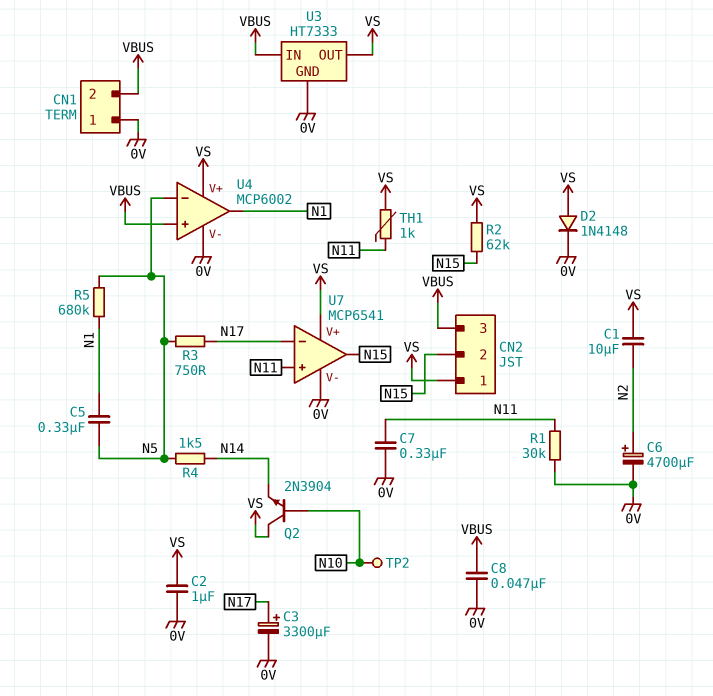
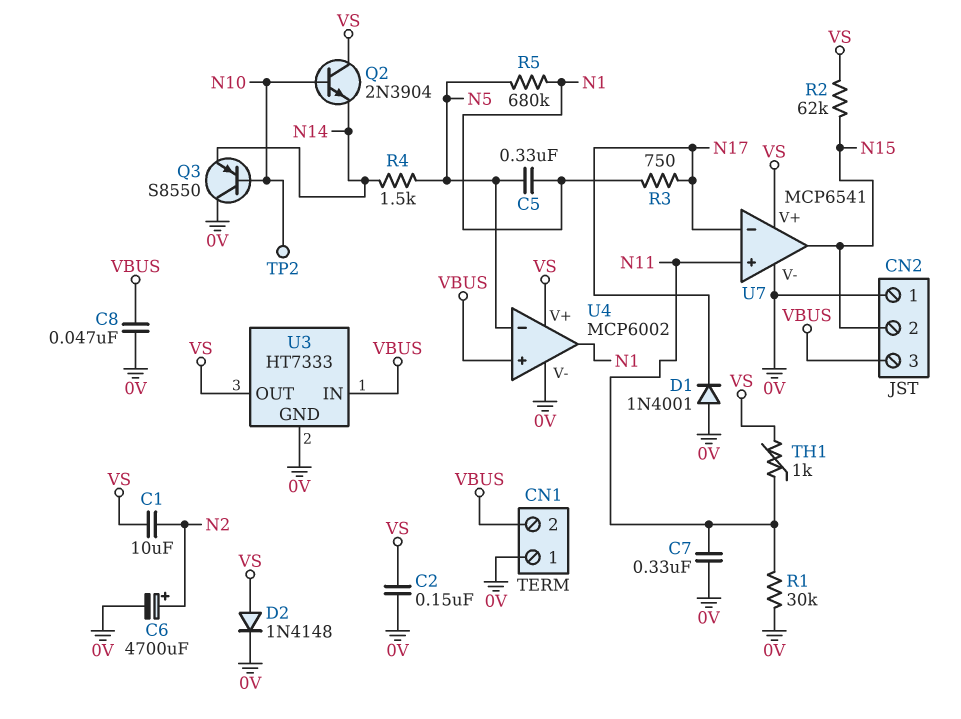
C2: 1uF (0V, VS) -> 150nF (0V, VS)
C3: 3300uF (plus N17, minus 0V) -> none
CN2 pin 1: VS -> 0V
D1: none -> diode 1N4001 (A 0V, K N17)
Q3: none -> PNP S8550 (B N10, C 0V, E N14)
R3: 750 (N5, N17) -> 750 (N1, N17)

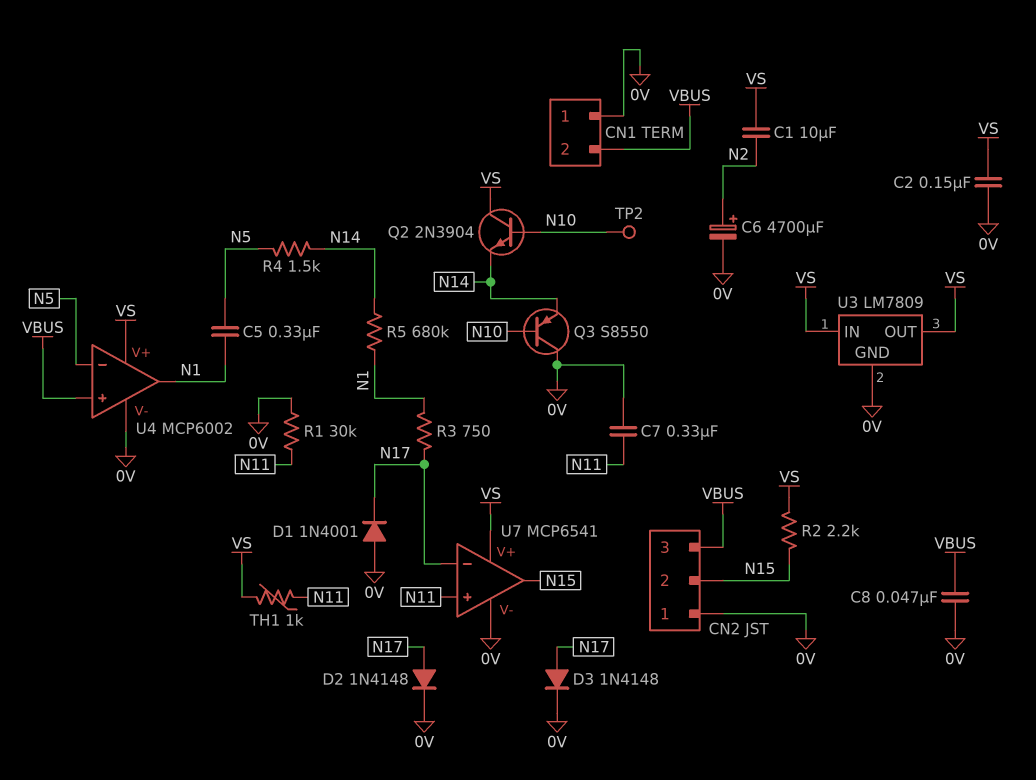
D2: diode 1N4148 (A VS, K 0V) -> diode 1N4148 (A N17, K 0V)
D3: none -> diode 1N4148 (A N17, K 0V)
R2: 62k (N15, VS) -> 2.2k (N15, VS)
R5: 680k (N1, N5) -> 680k (N1, N14)
U3: HT7333 -> LM7809
U3 pin IN: VBUS -> VS

